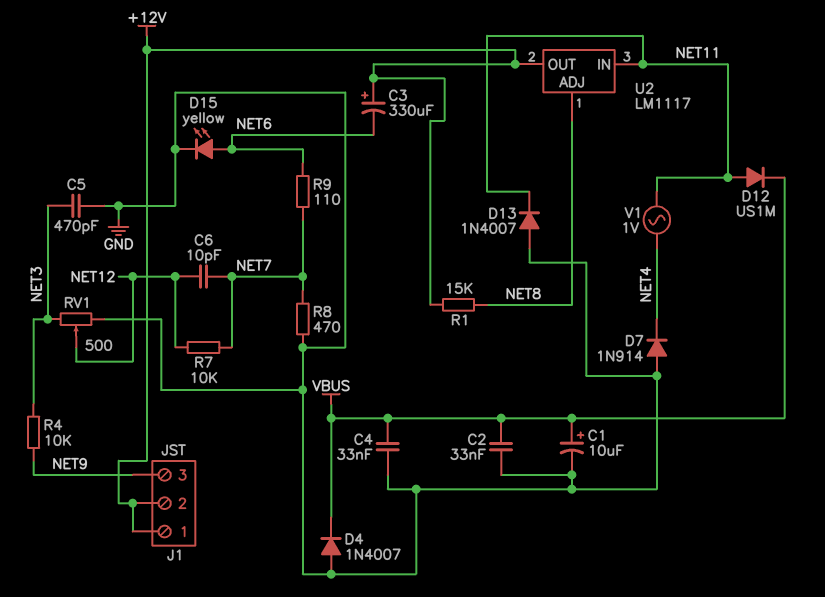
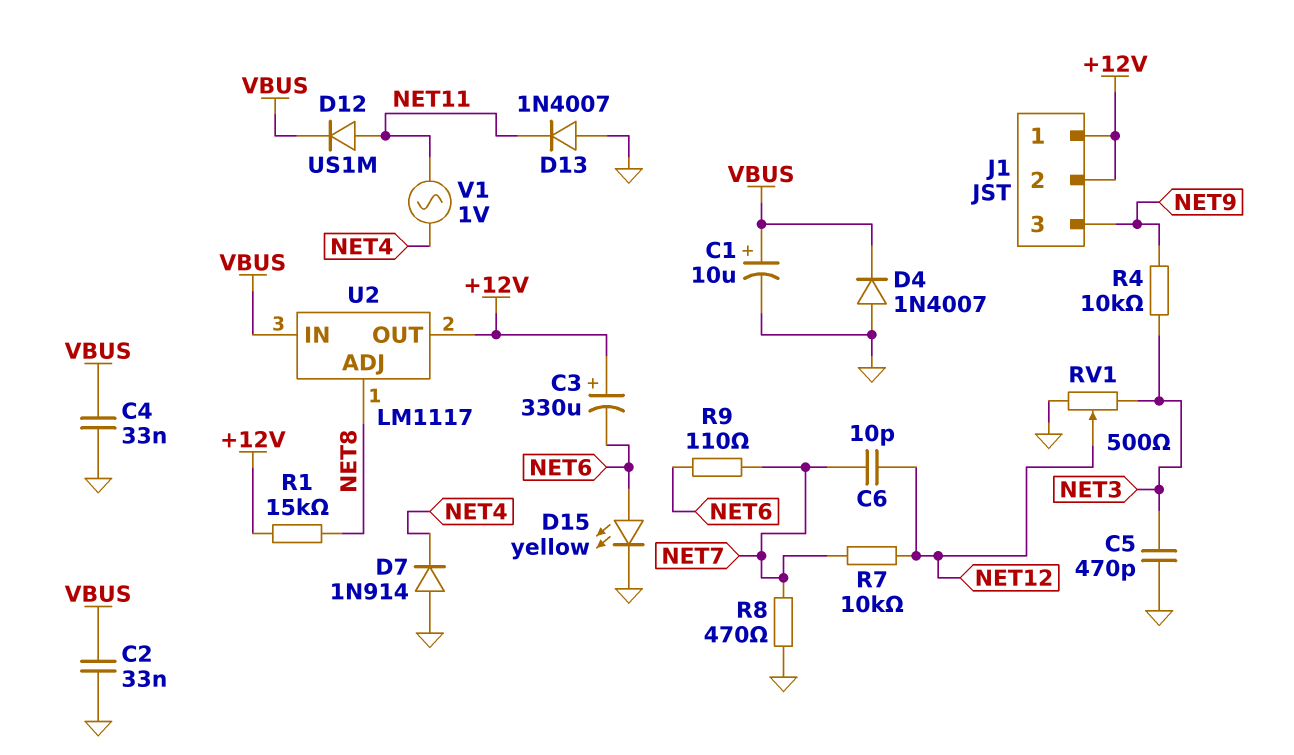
U2 pin IN: NET11 -> VBUS

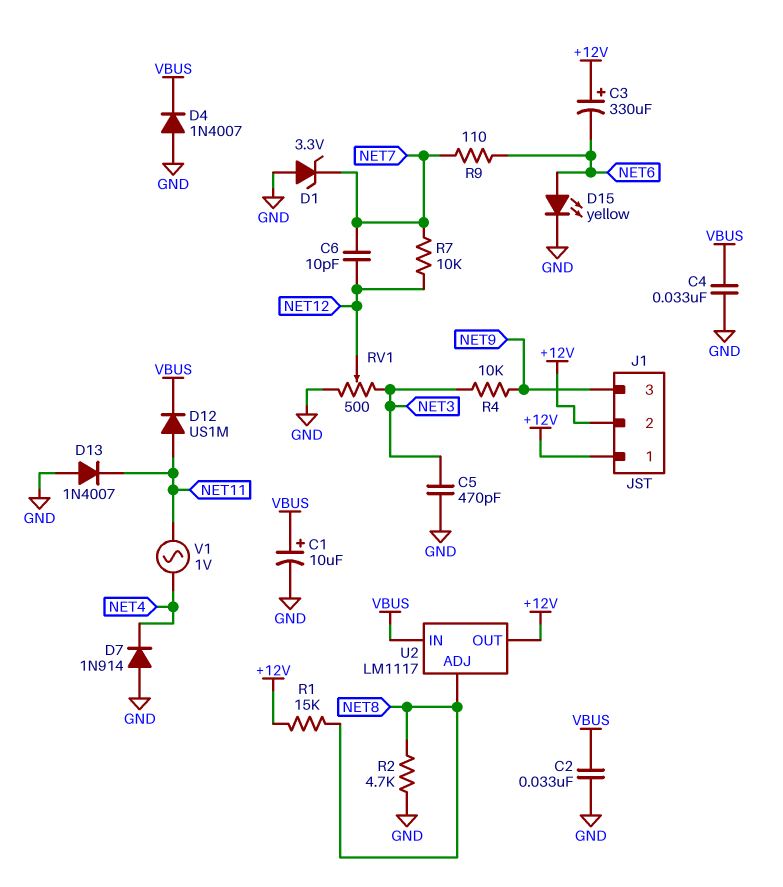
D1: none -> zener 3.3V (A GND, K NET7)
R2: none -> 4.7k (GND, NET8)
R8: 470 (GND, NET7) -> none

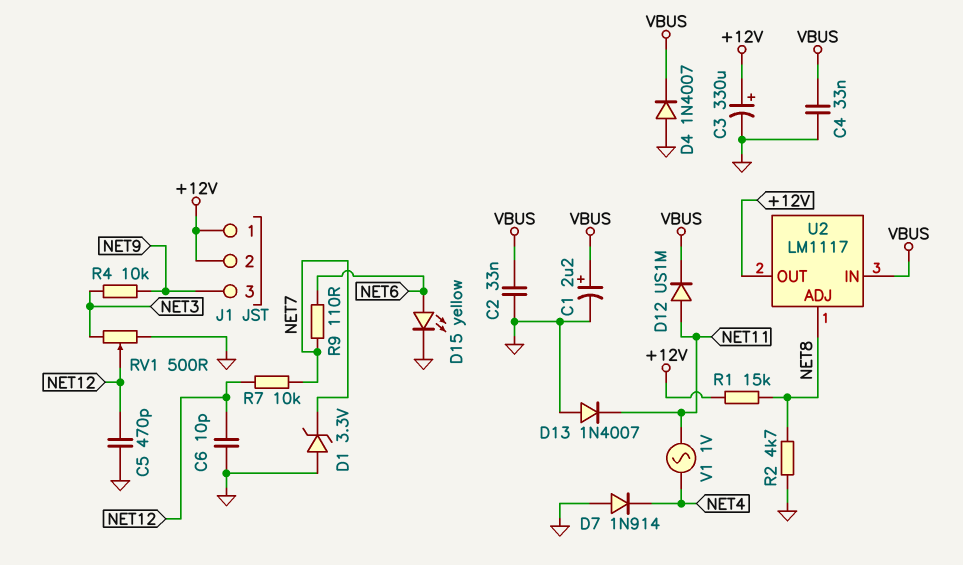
C1: 10uF (plus VBUS, minus GND) -> 2.2uF (plus VBUS, minus GND)
C3: 330uF (plus +12V, minus NET6) -> 330uF (plus +12V, minus GND)
C5: 470pF (GND, NET3) -> 470pF (GND, NET12)
C6: 10pF (NET7, NET12) -> 10pF (GND, NET12)

